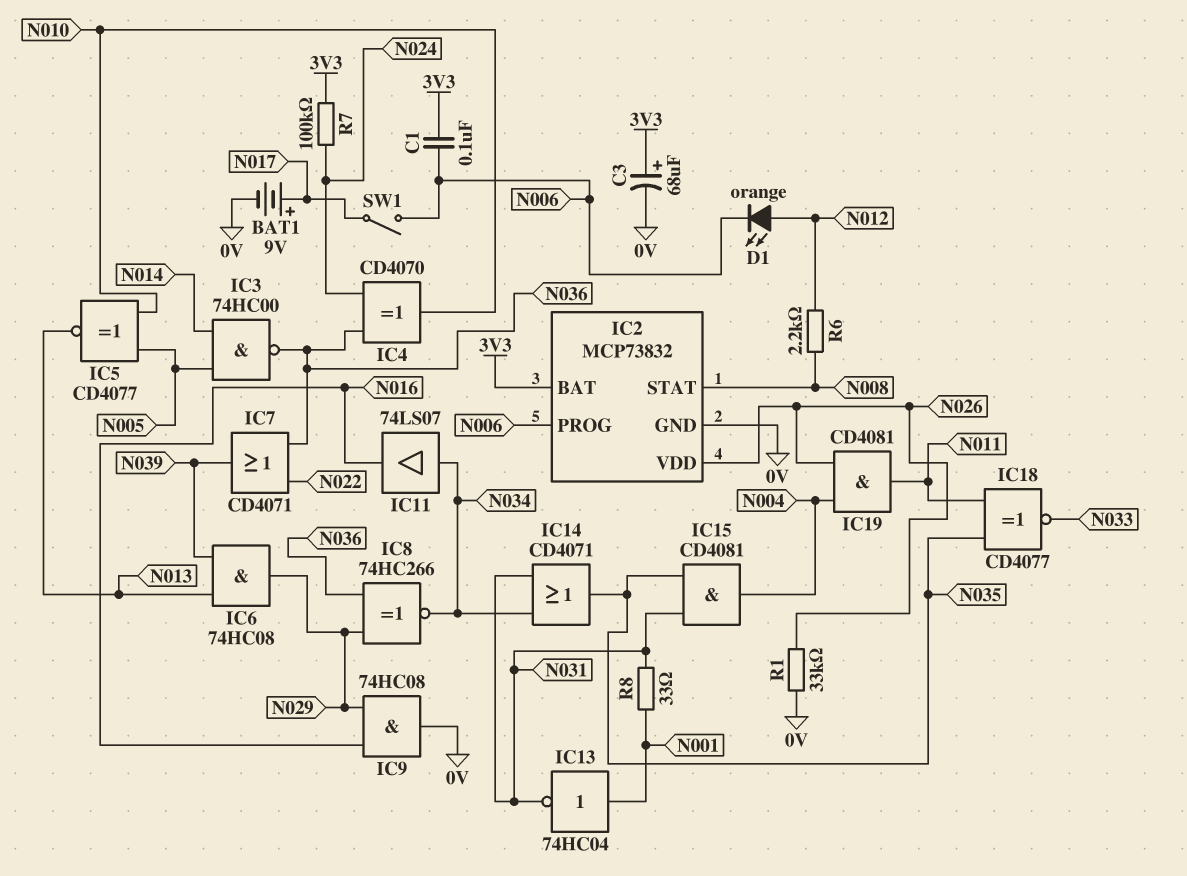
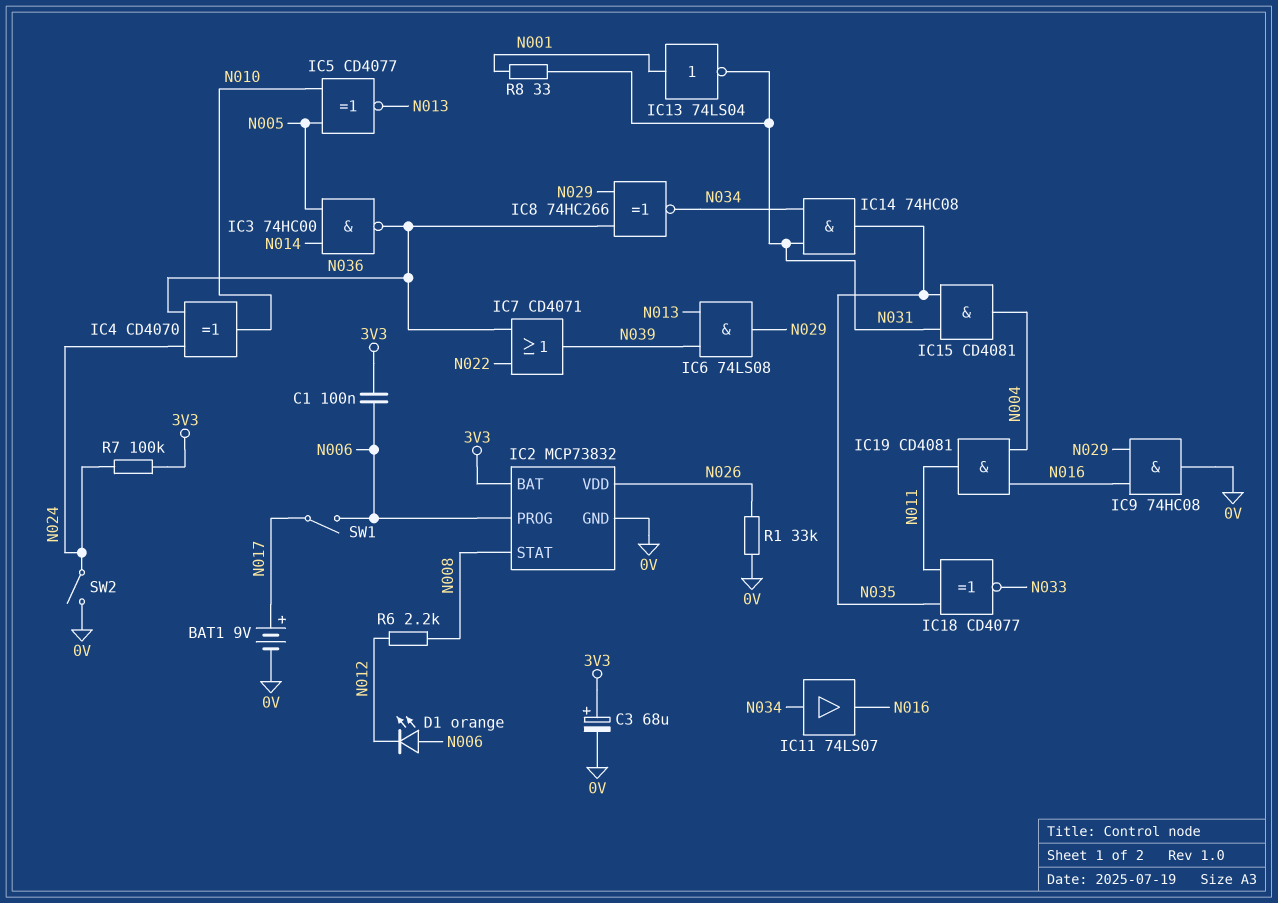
D1: LED orange (A N012, K N006) -> LED orange (A N006, K N012)
IC6: AND 74HC08 (in N013, in N039, out N029) -> AND 74LS08 (in N013, in N039, out N029)
IC13: NOT 74HC04 (in N001, out N031) -> NOT 74LS04 (in N001, out N031)
IC14: OR CD4071 (in N031, in N034, out N035) -> AND 74HC08 (in N031, in N034, out N035)
IC19: AND CD4081 (in N004, in N026, out N011) -> AND CD4081 (in N004, in N016, out N011)
SW2: none -> switch (0V, N024)

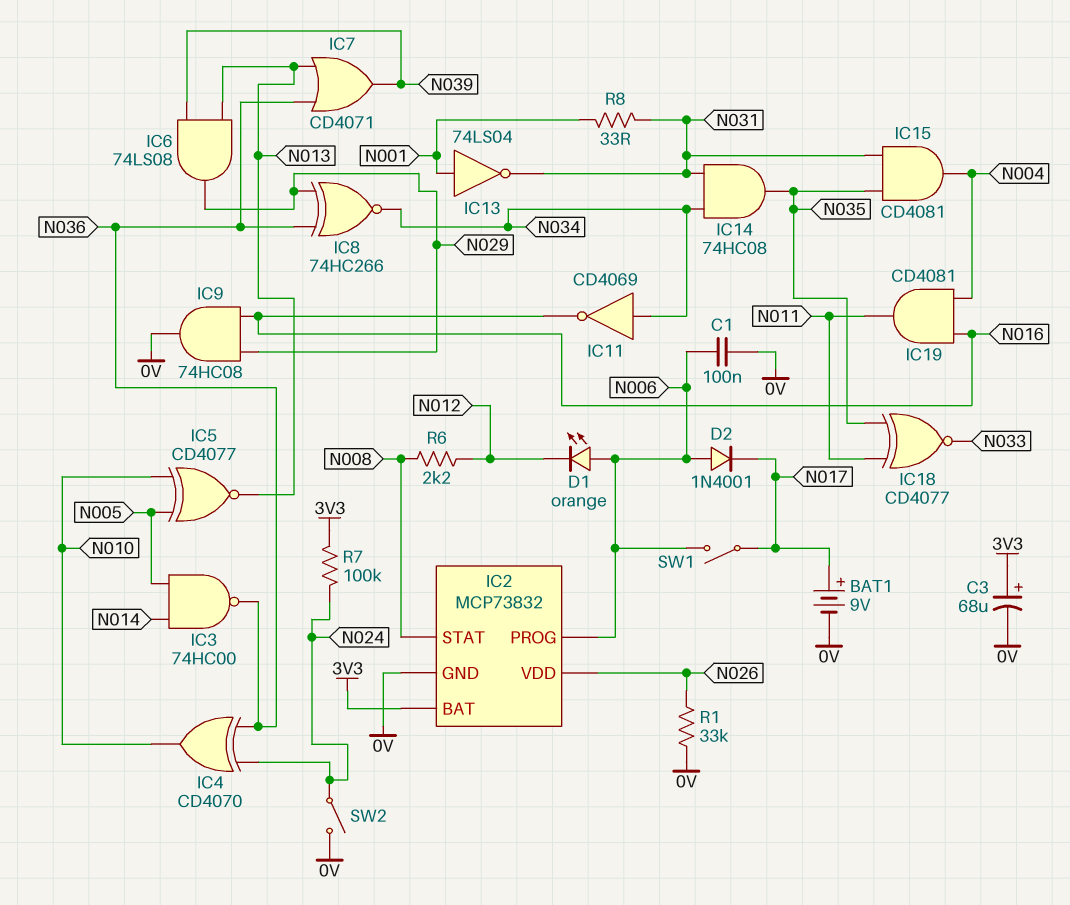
C1: 100nF (3V3, N006) -> 100nF (0V, N006)
D2: none -> diode 1N4001 (A N006, K N017)
IC7: OR CD4071 (in N022, in N036, out N039) -> OR CD4071 (in N013, in N036, out N039)
IC11: buffer 74LS07 (in N034, out N016) -> NOT CD4069 (in N034, out N016)

